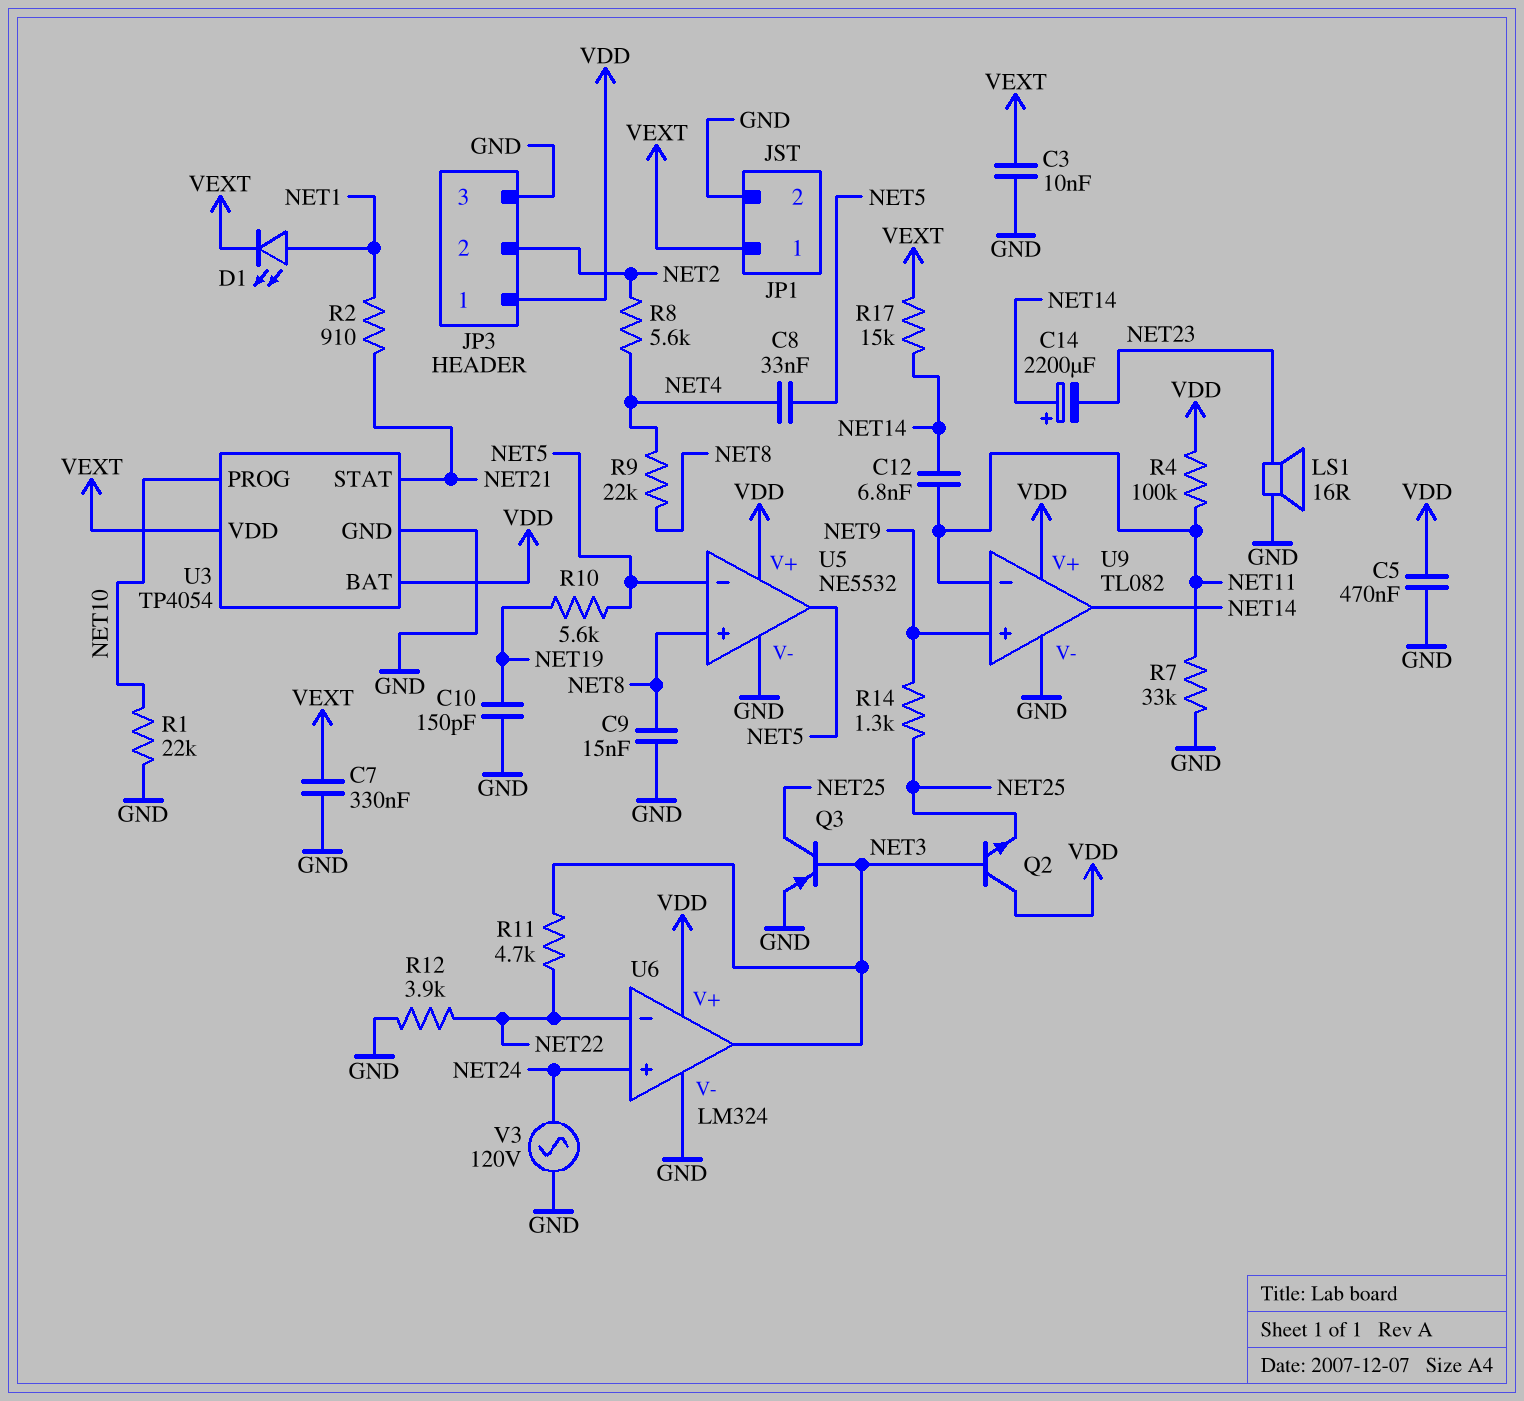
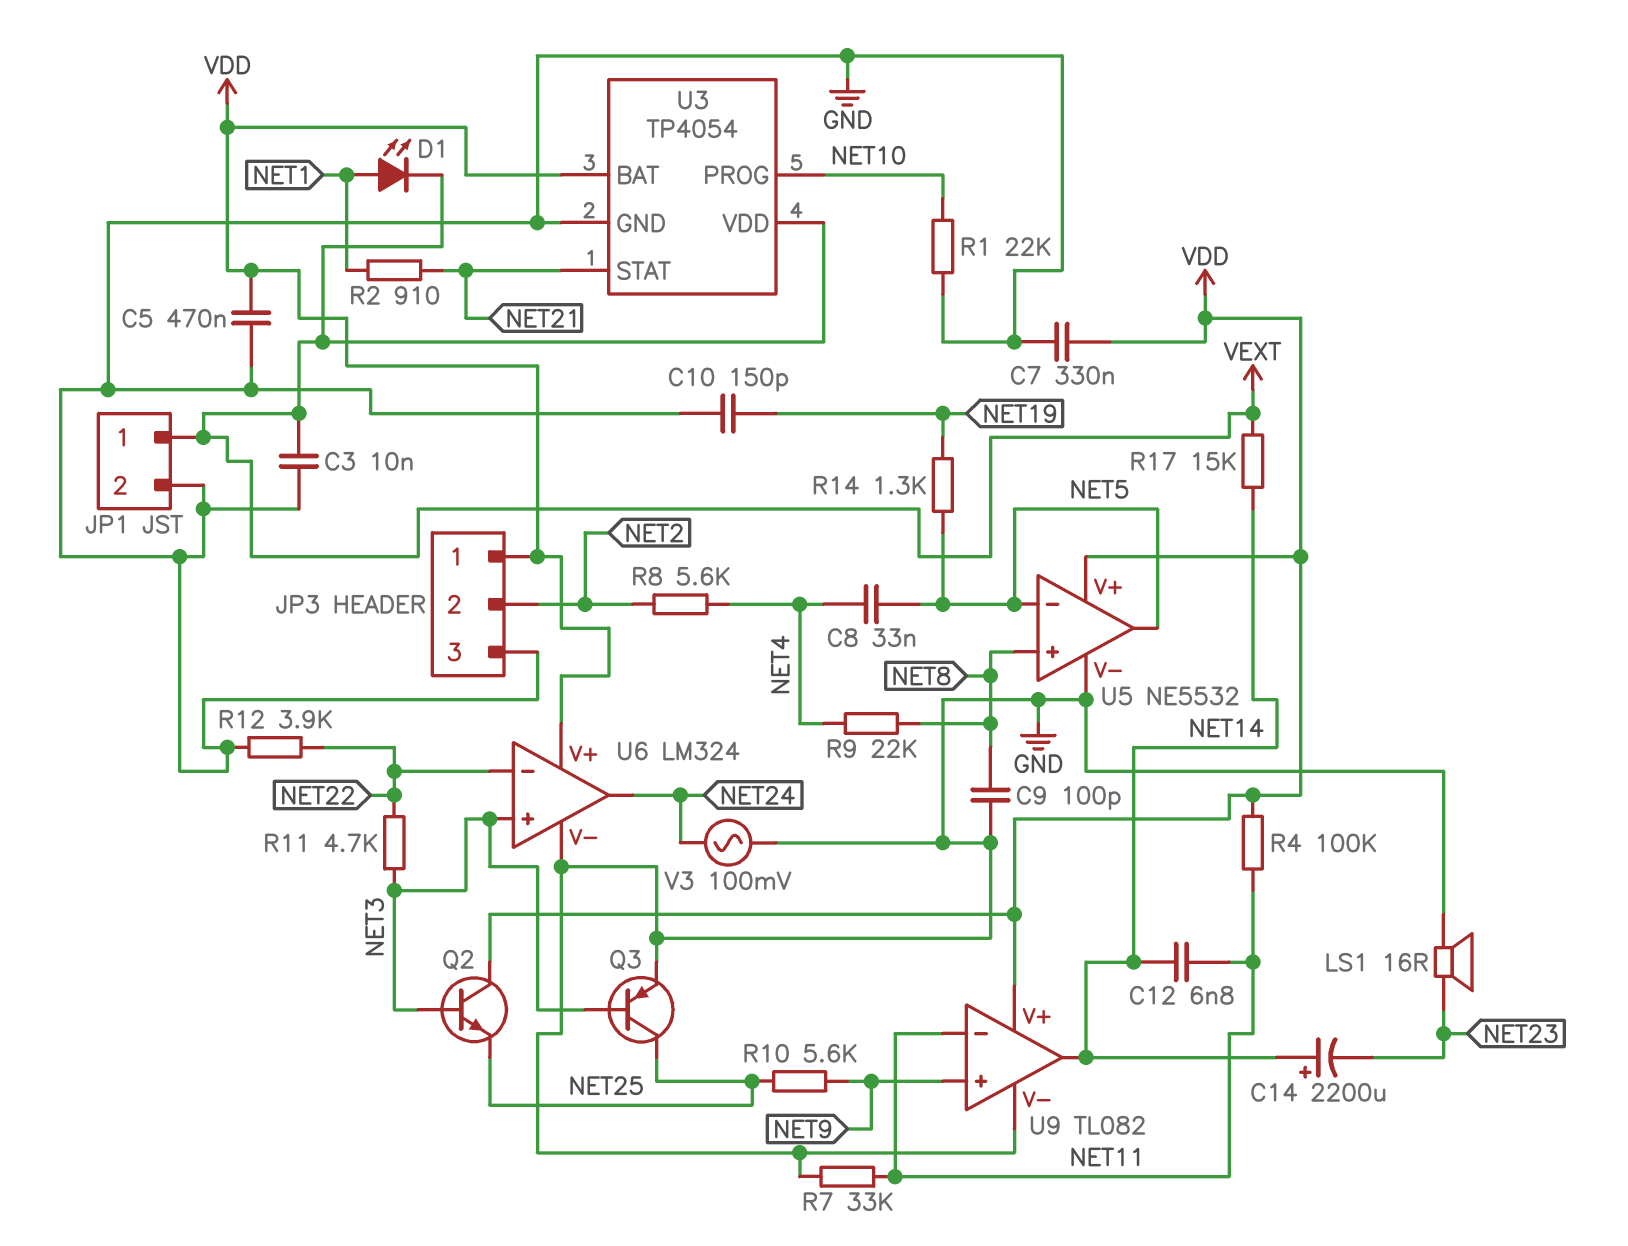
C7: 330nF (GND, VEXT) -> 330nF (GND, VDD)
C9: 15nF (GND, NET8) -> 100pF (GND, NET8)
R10: 5.6k (NET5, NET19) -> 5.6k (NET9, NET25)
R14: 1.3k (NET9, NET25) -> 1.3k (NET5, NET19)
U6 pin in+: NET24 -> NET3
U6 pin out: NET3 -> NET24
V3: AC 120V (GND, NET24) -> AC 100mV (GND, NET24)

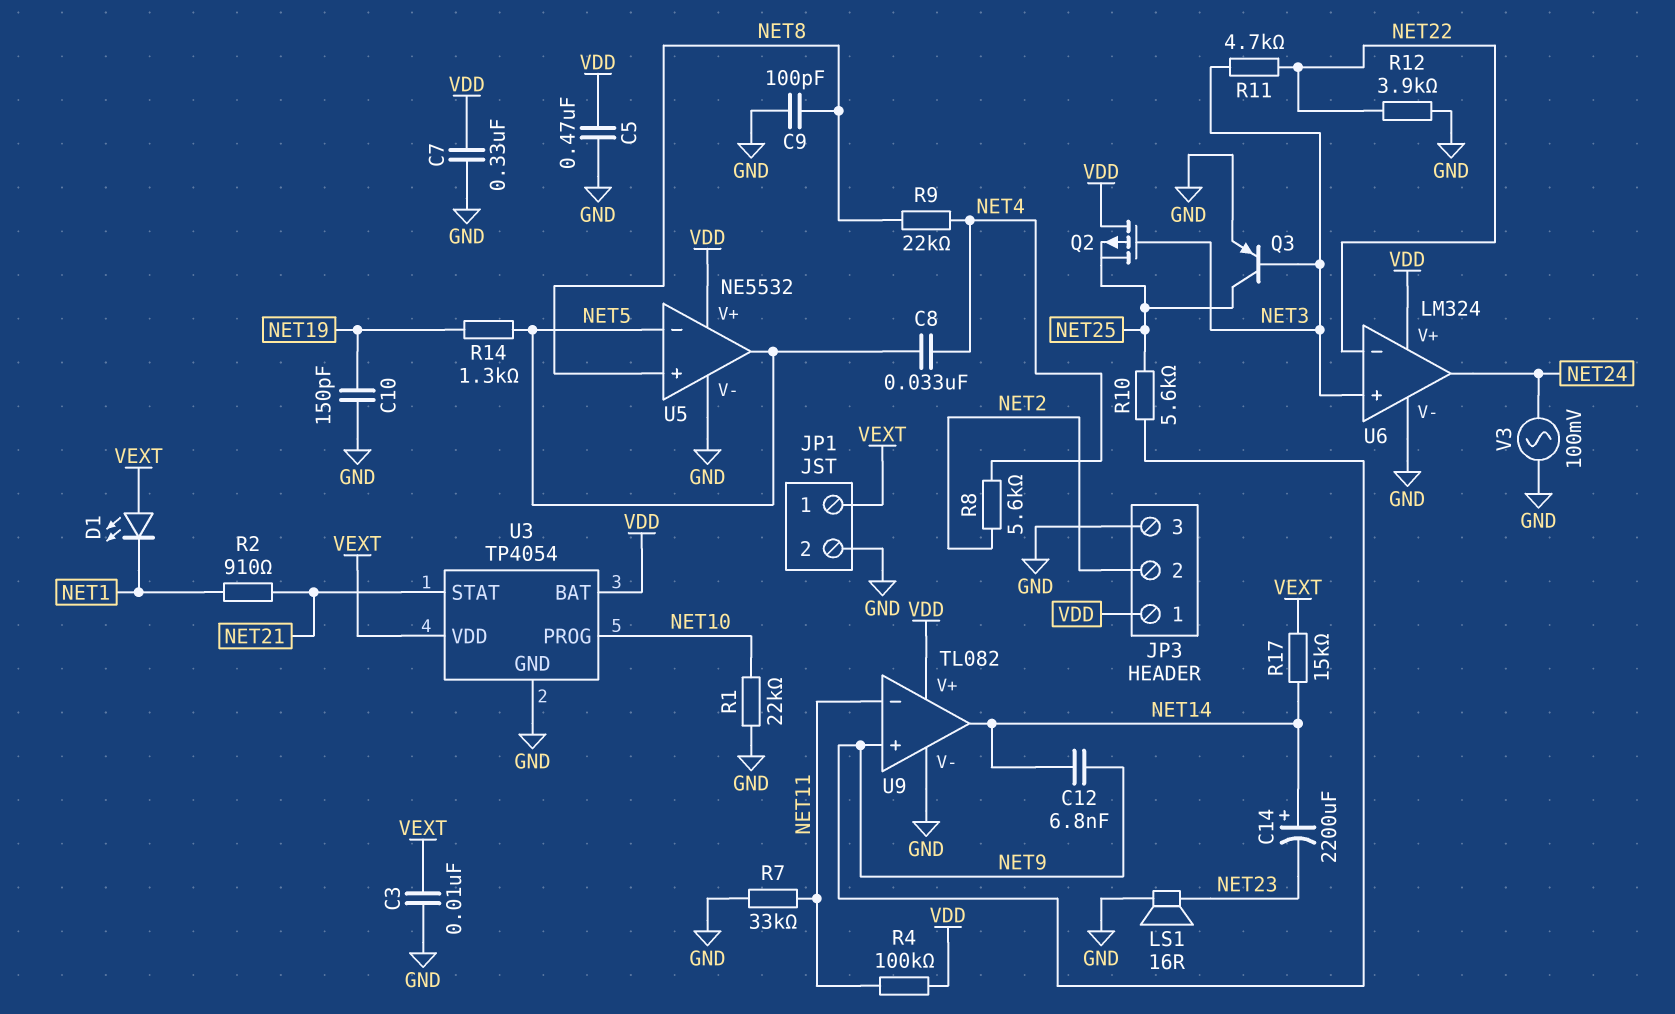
C12: 6.8nF (NET11, NET14) -> 6.8nF (NET9, NET14)
D1: LED (A NET1, K VEXT) -> LED (A VEXT, K NET1)
Q2: NPN (B NET3, C VDD, E NET25) -> PMOS (G NET3, D VDD, S NET25)

